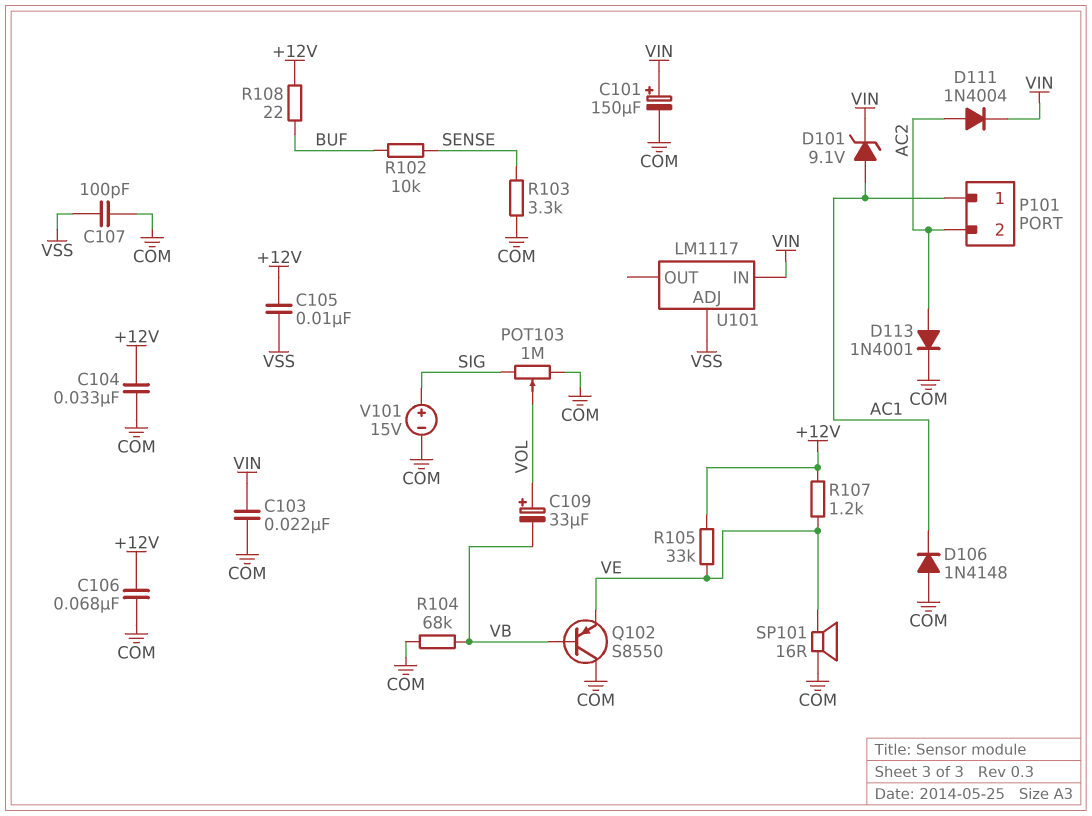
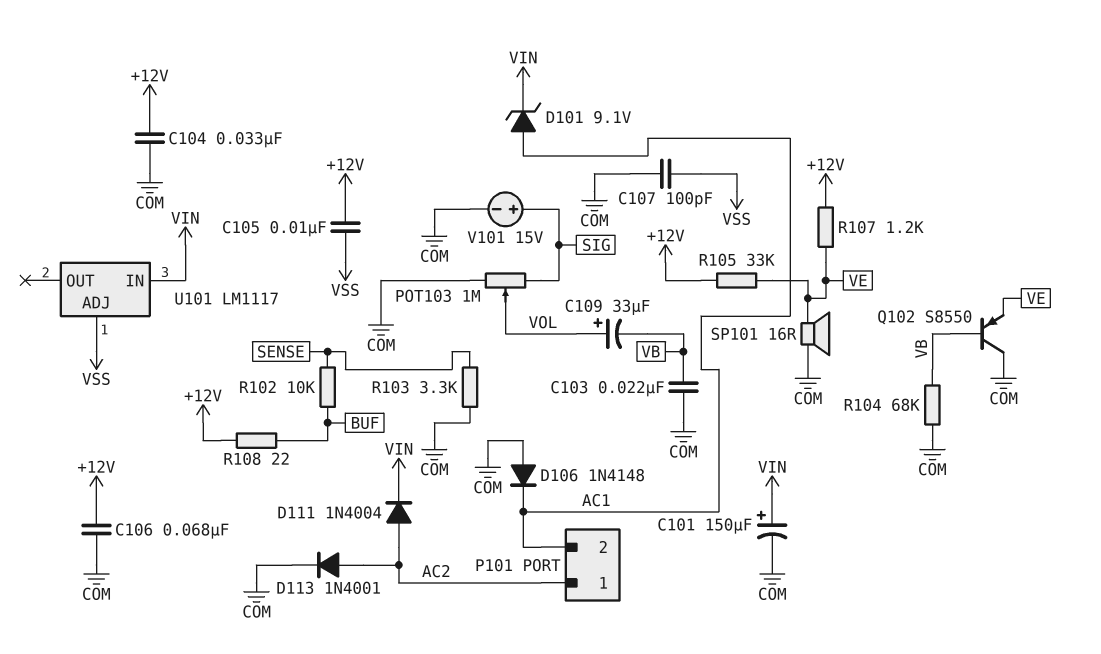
C103: 22nF (COM, VIN) -> 22nF (COM, VB)
P101 pin 1: AC1 -> AC2
P101 pin 2: AC2 -> AC1

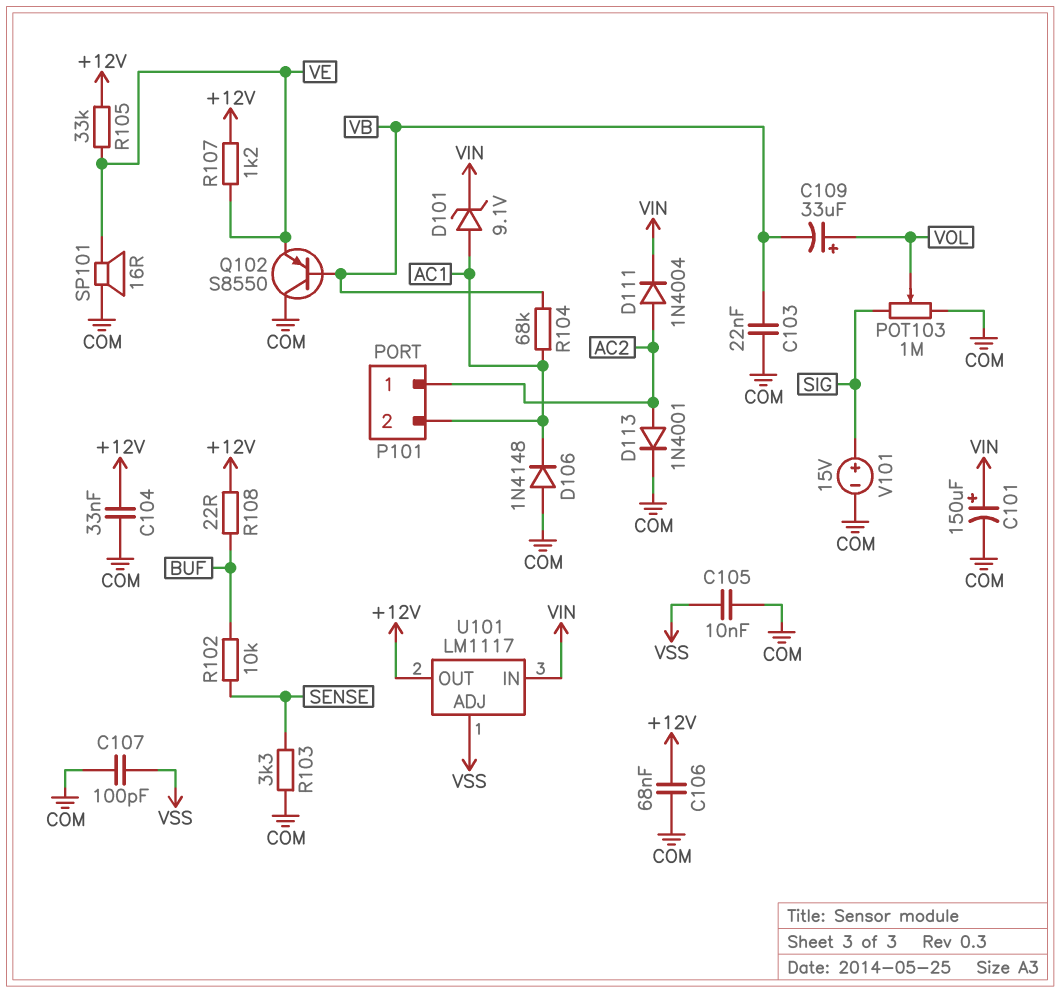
C105: 10nF (+12V, VSS) -> 10nF (COM, VSS)
R104: 68k (COM, VB) -> 68k (AC1, VB)
U101 pin OUT: none -> +12V

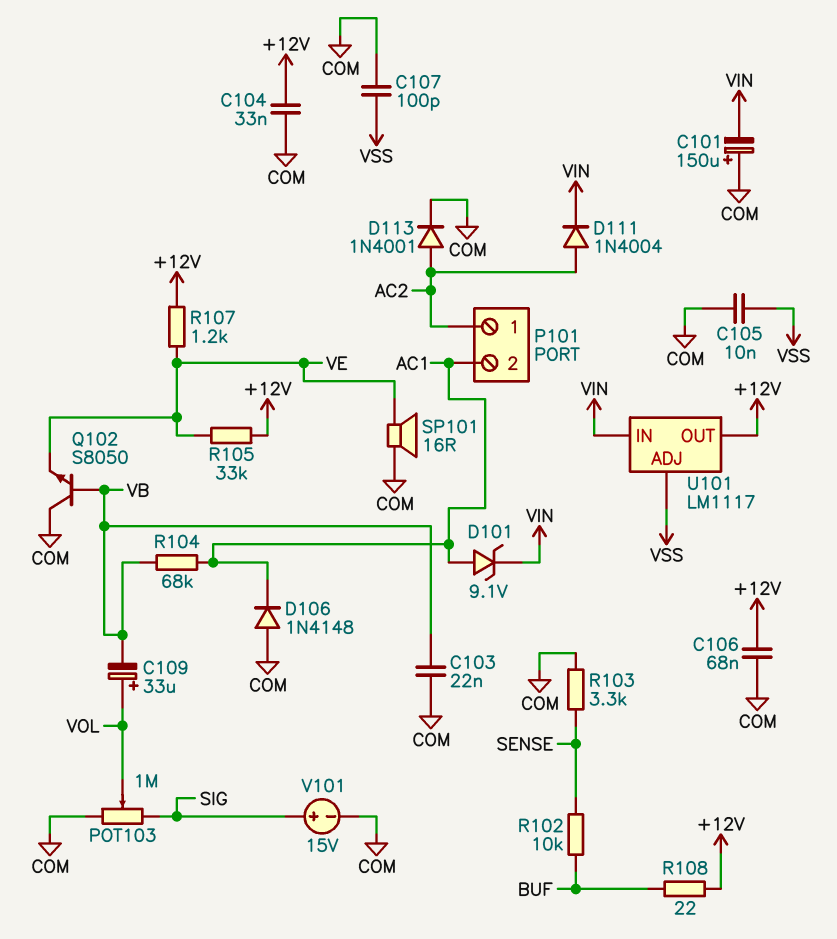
C101: 150uF (plus VIN, minus COM) -> 150uF (plus COM, minus VIN)
Q102: PNP S8550 (B VB, C COM, E VE) -> NPN S8050 (B VB, C COM, E VE)

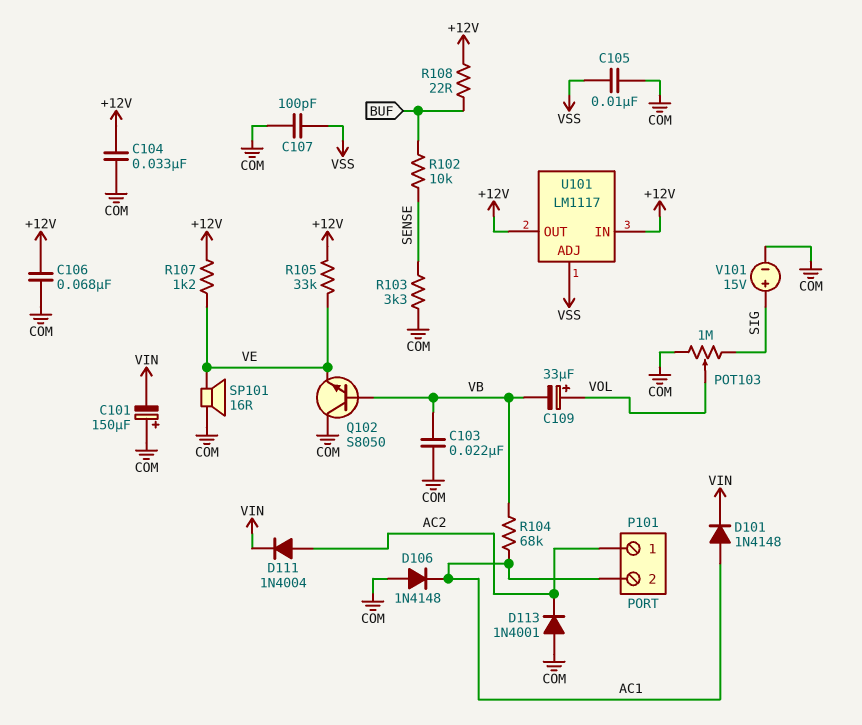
D101: zener 9.1V (A AC1, K VIN) -> diode 1N4148 (A AC1, K VIN)
D113: diode 1N4001 (A AC2, K COM) -> diode 1N4001 (A COM, K AC2)
U101 pin IN: VIN -> +12V

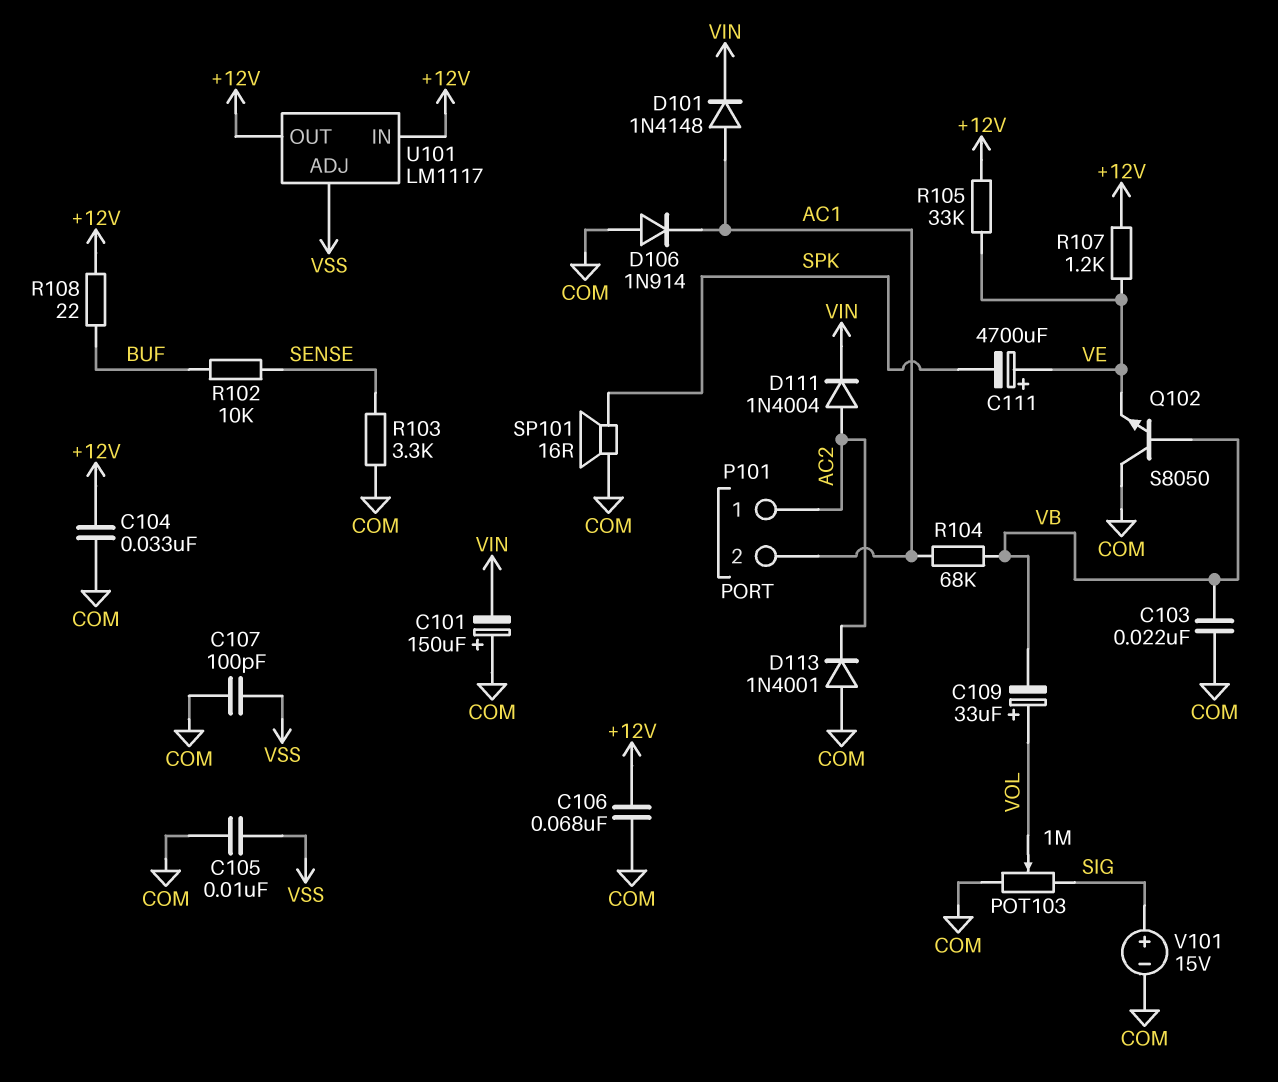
C111: none -> 4700uF (plus VE, minus SPK)
D106: diode 1N4148 (A COM, K AC1) -> diode 1N914 (A COM, K AC1)
SP101: speaker 16R (COM, VE) -> speaker 16R (COM, SPK)

